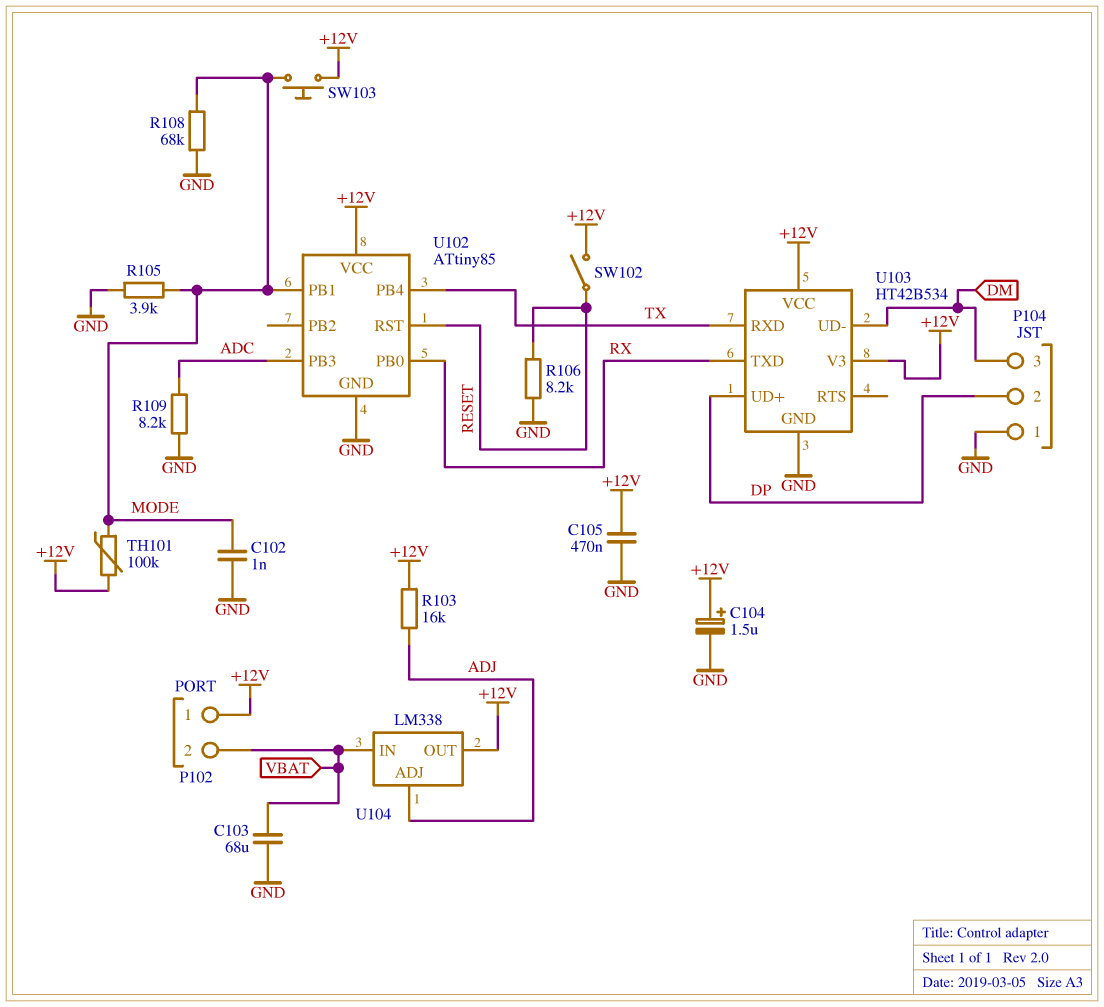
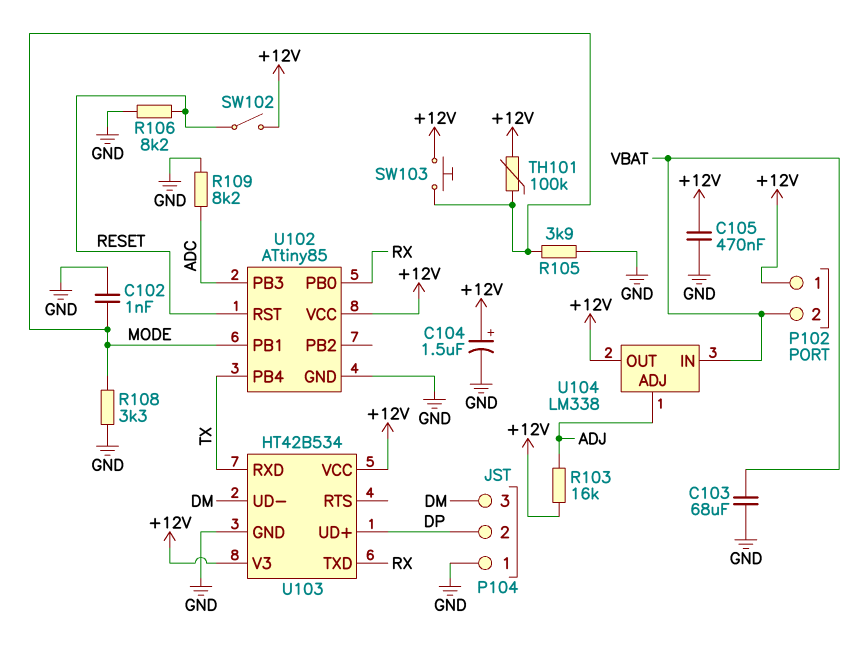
R108: 68k (GND, MODE) -> 3.3k (GND, MODE)

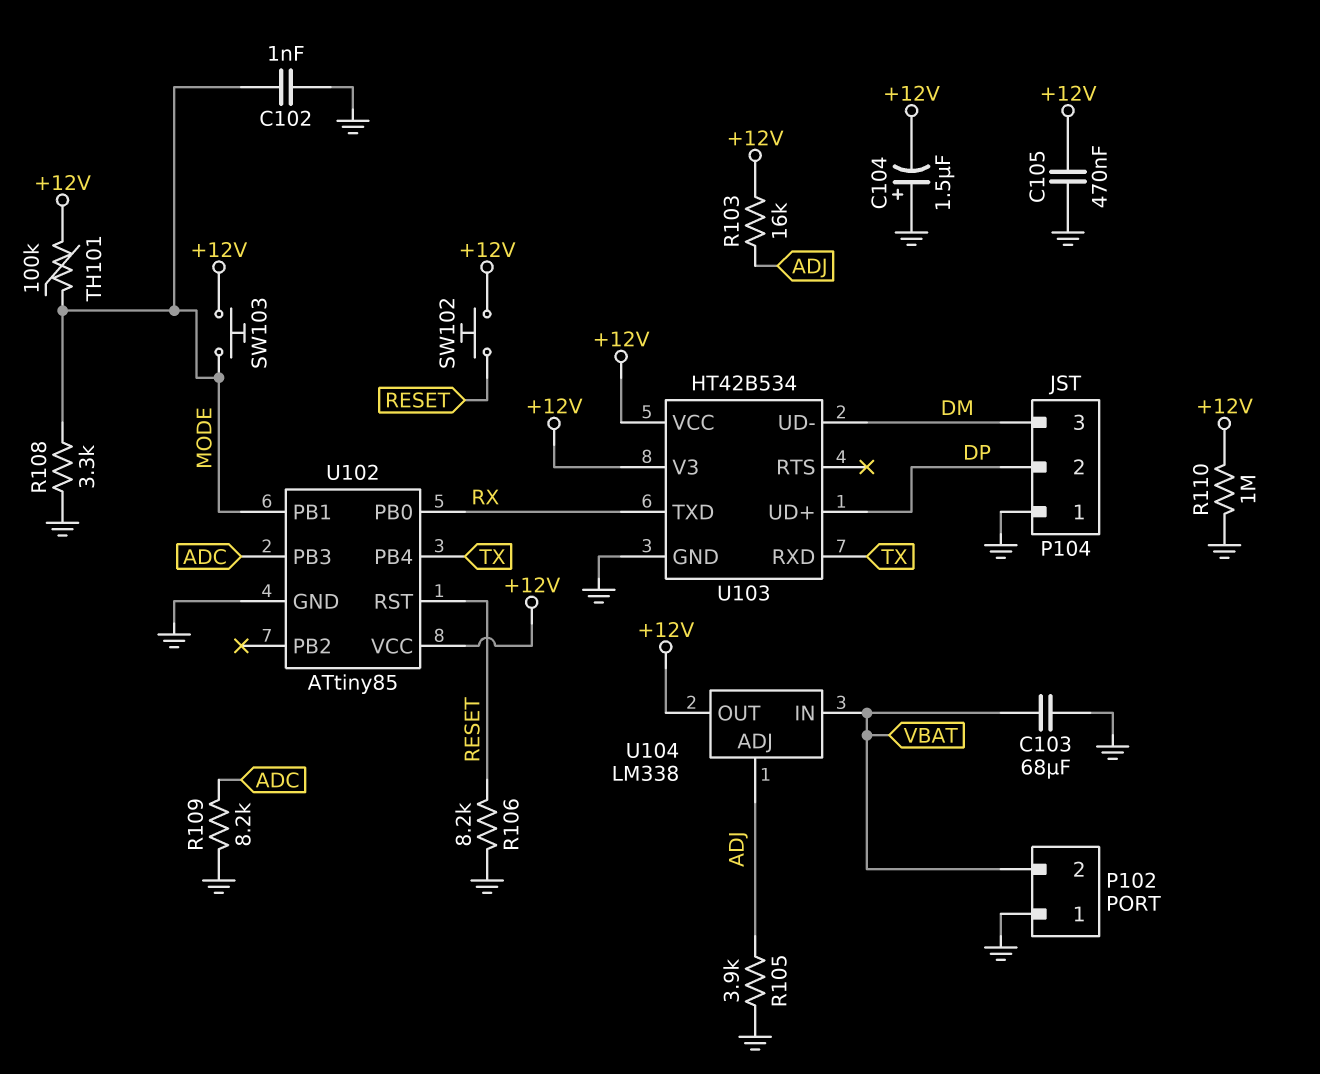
C104: 1.5uF (plus +12V, minus GND) -> 1.5uF (plus GND, minus +12V)
P102 pin 1: +12V -> GND
R105: 3.9k (GND, MODE) -> 3.9k (ADJ, GND)
R110: none -> 1M (+12V, GND)
SW102: switch (+12V, RESET) -> button (+12V, RESET)

